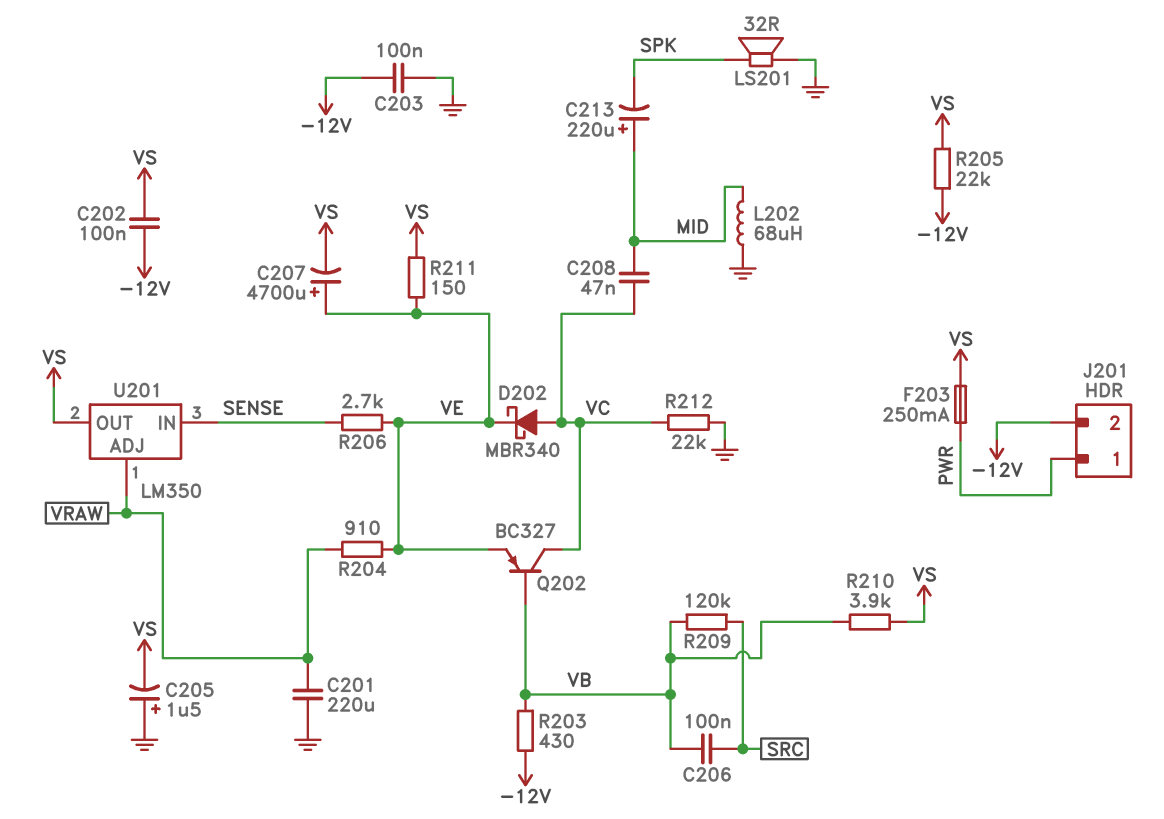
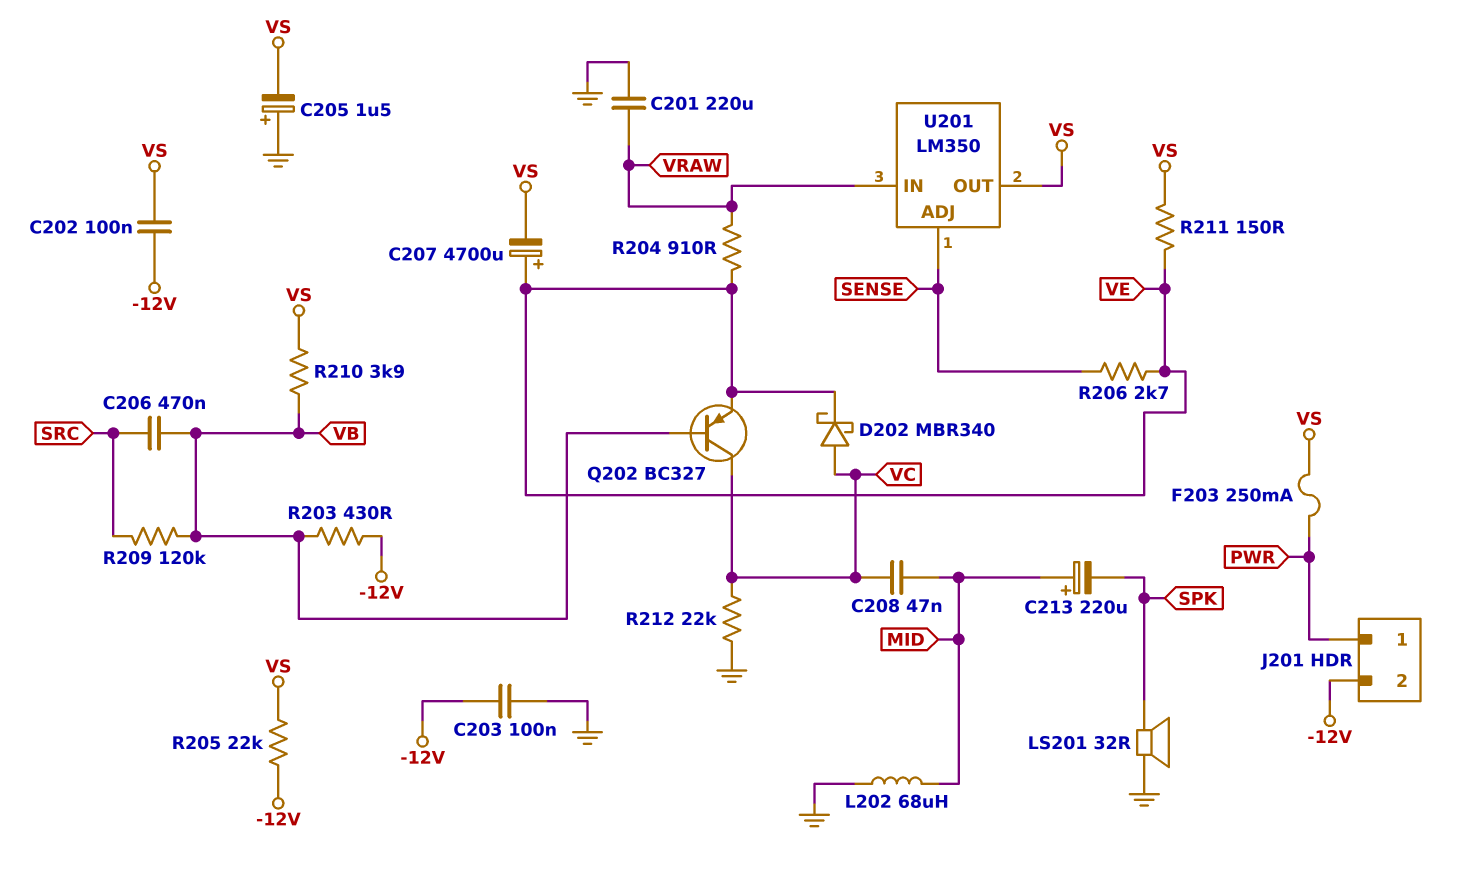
C206: 100nF (SRC, VB) -> 470nF (SRC, VB)
U201 pin ADJ: VRAW -> SENSE
U201 pin IN: SENSE -> VRAW

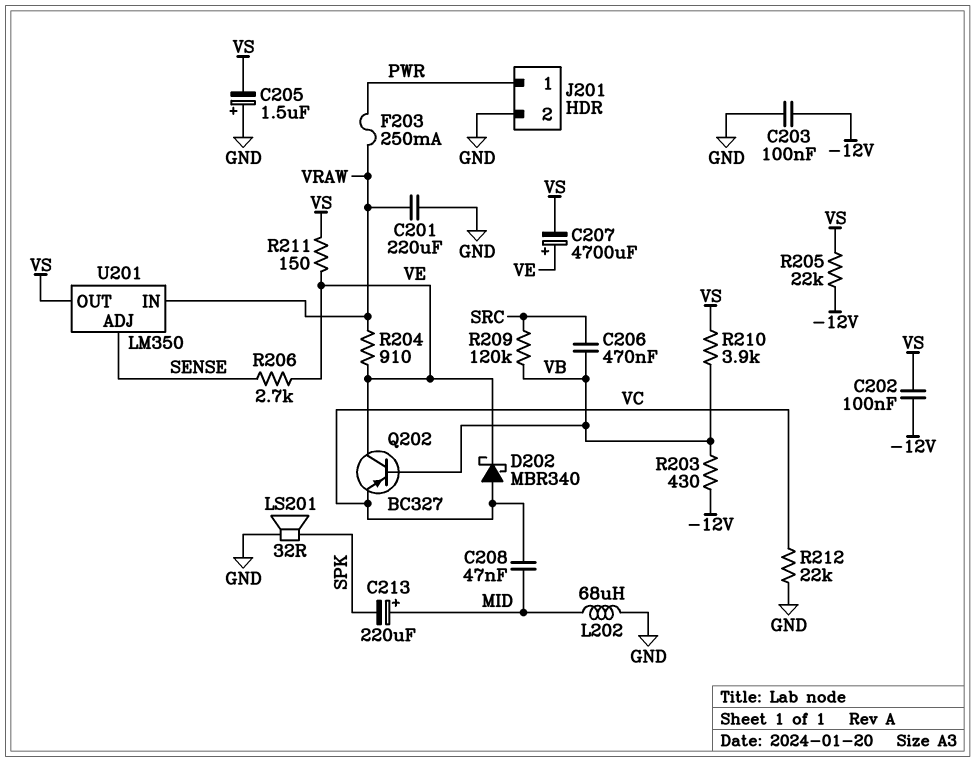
F203: 250mA (PWR, VS) -> 250mA (PWR, VRAW)
J201 pin 2: -12V -> GND
Q202: PNP BC327 (B VB, C VC, E VE) -> PNP BC327 (B VB, C VE, E VC)

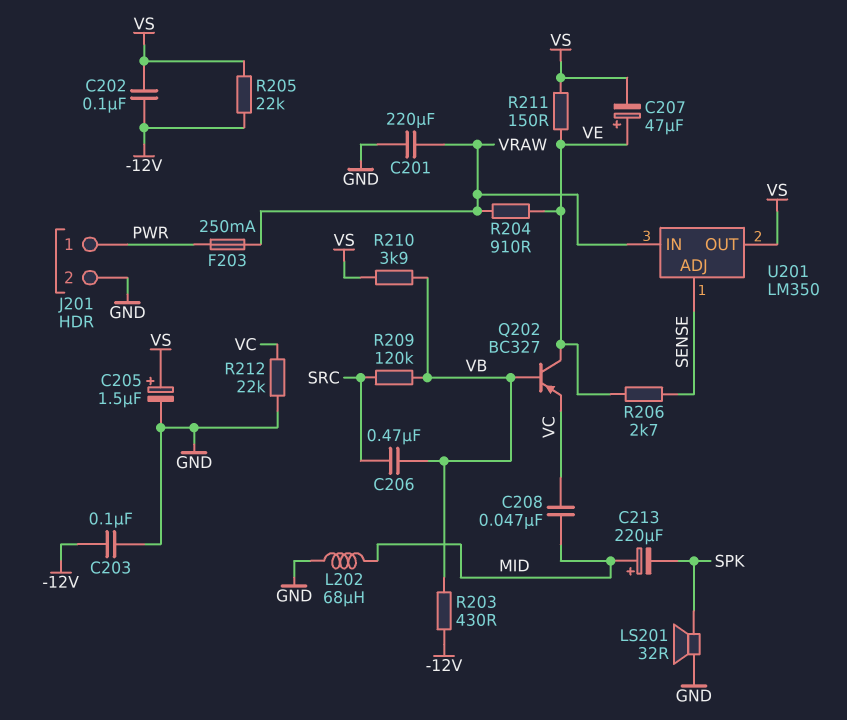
C205: 1.5uF (plus GND, minus VS) -> 1.5uF (plus VS, minus GND)
C207: 4700uF (plus VE, minus VS) -> 47uF (plus VE, minus VS)
D202: schottky MBR340 (A VC, K VE) -> none

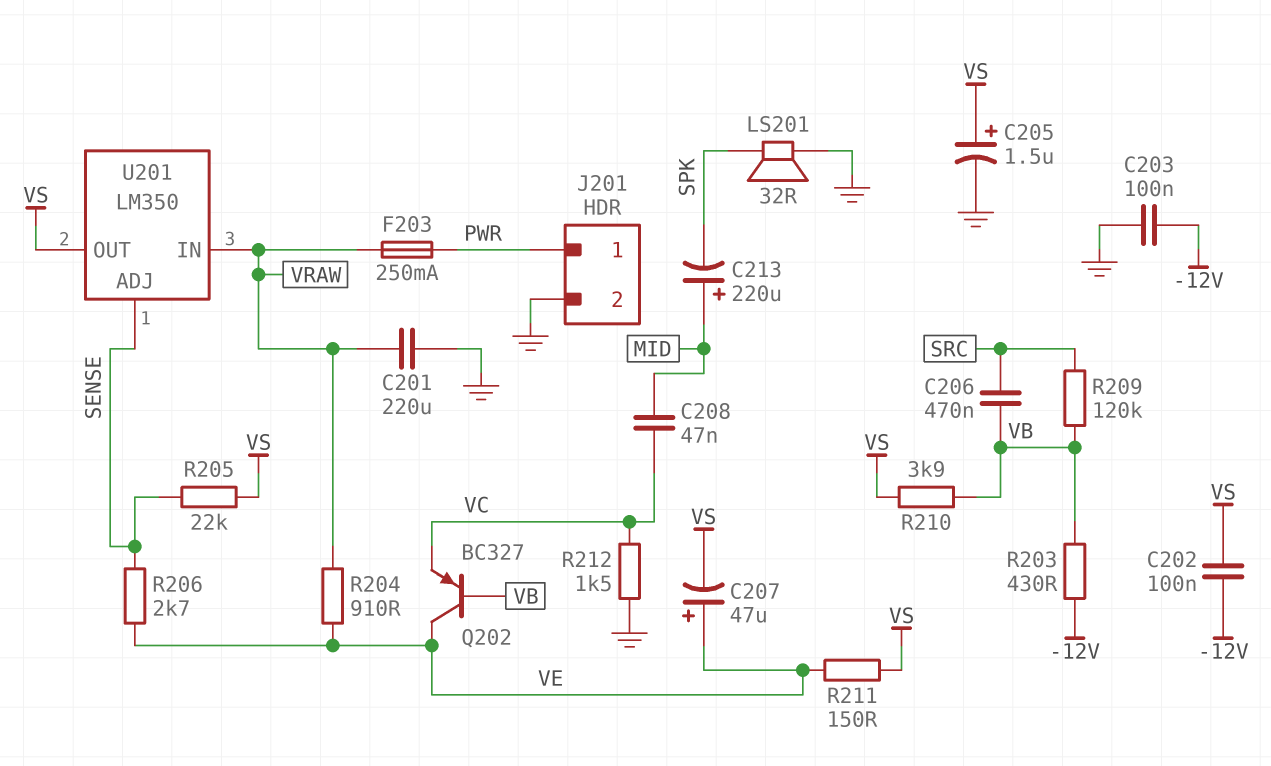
L202: 68uH (GND, MID) -> none
R205: 22k (-12V, VS) -> 22k (SENSE, VS)
R212: 22k (GND, VC) -> 1.5k (GND, VC)

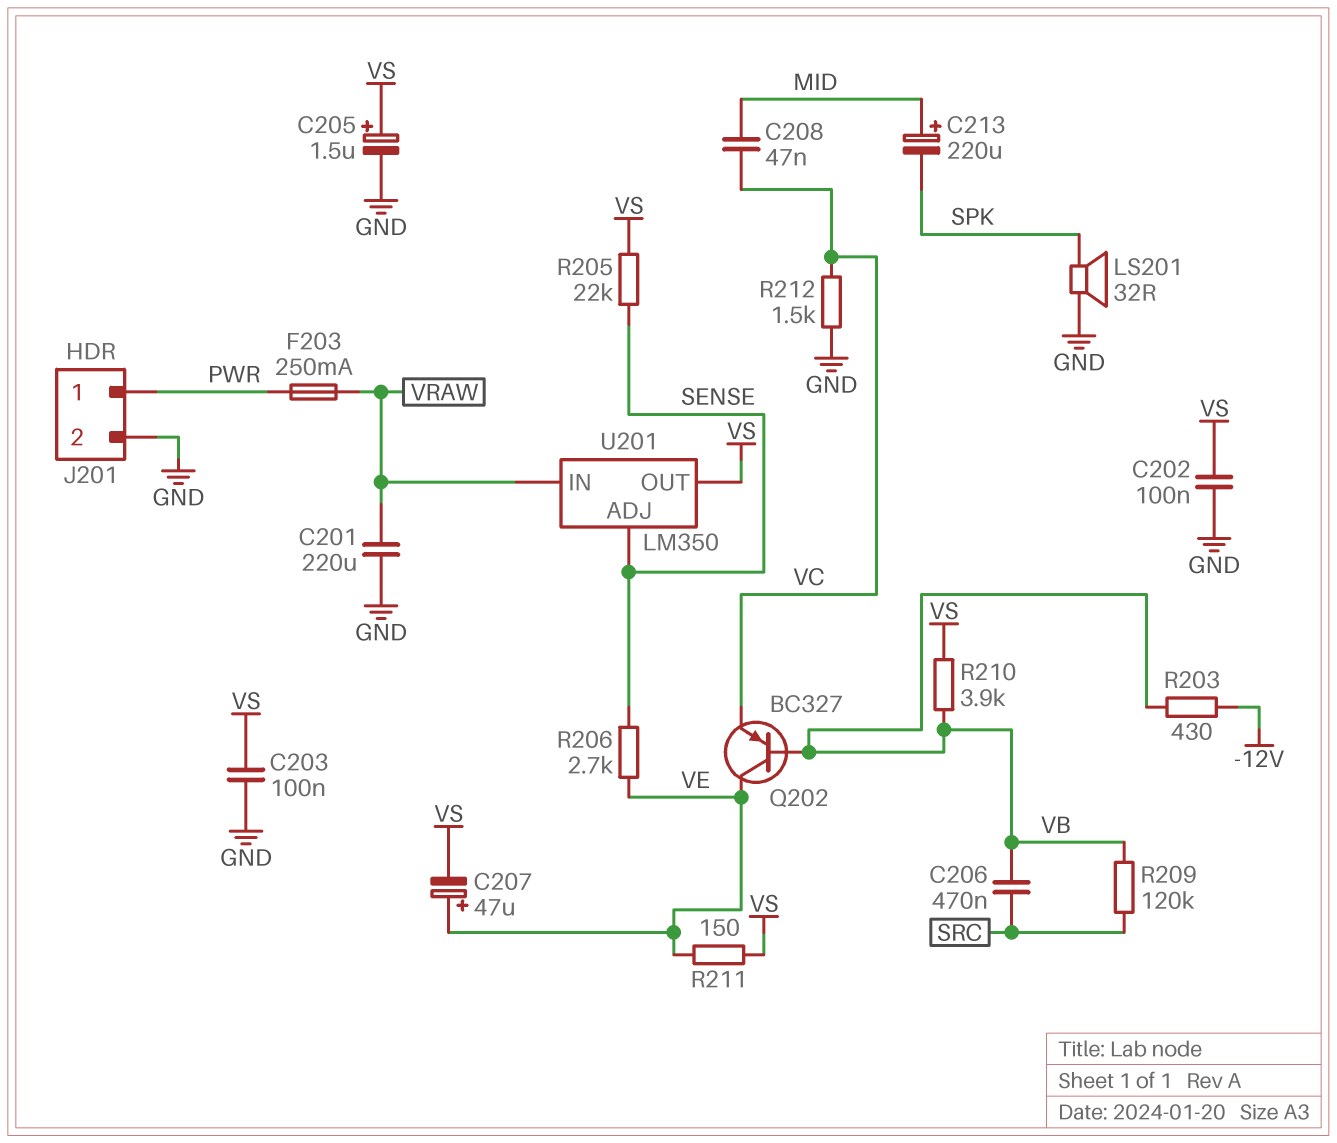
C202: 100nF (-12V, VS) -> 100nF (GND, VS)
C203: 100nF (-12V, GND) -> 100nF (GND, VS)
R204: 910 (VE, VRAW) -> none

